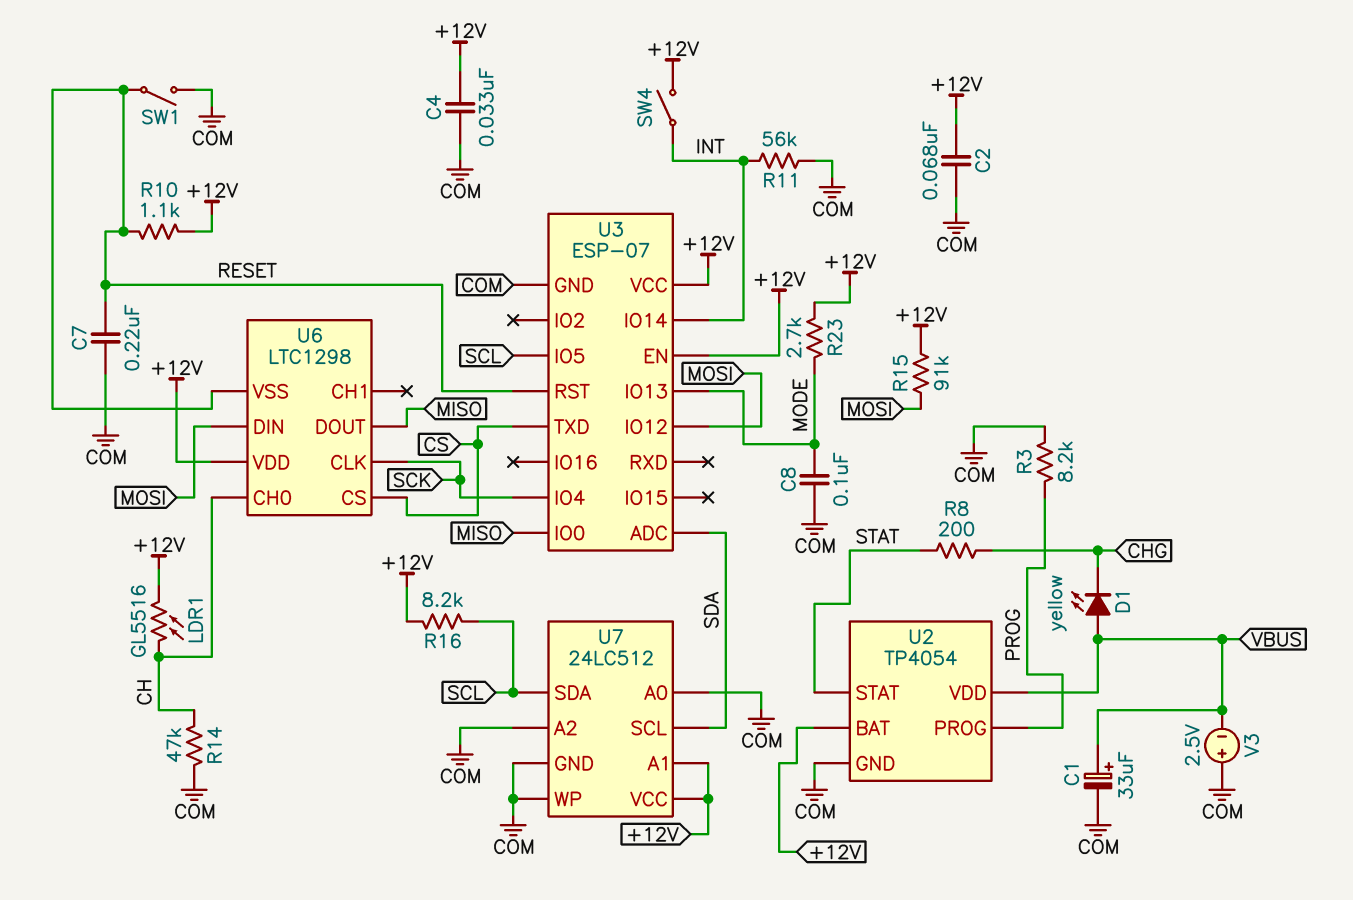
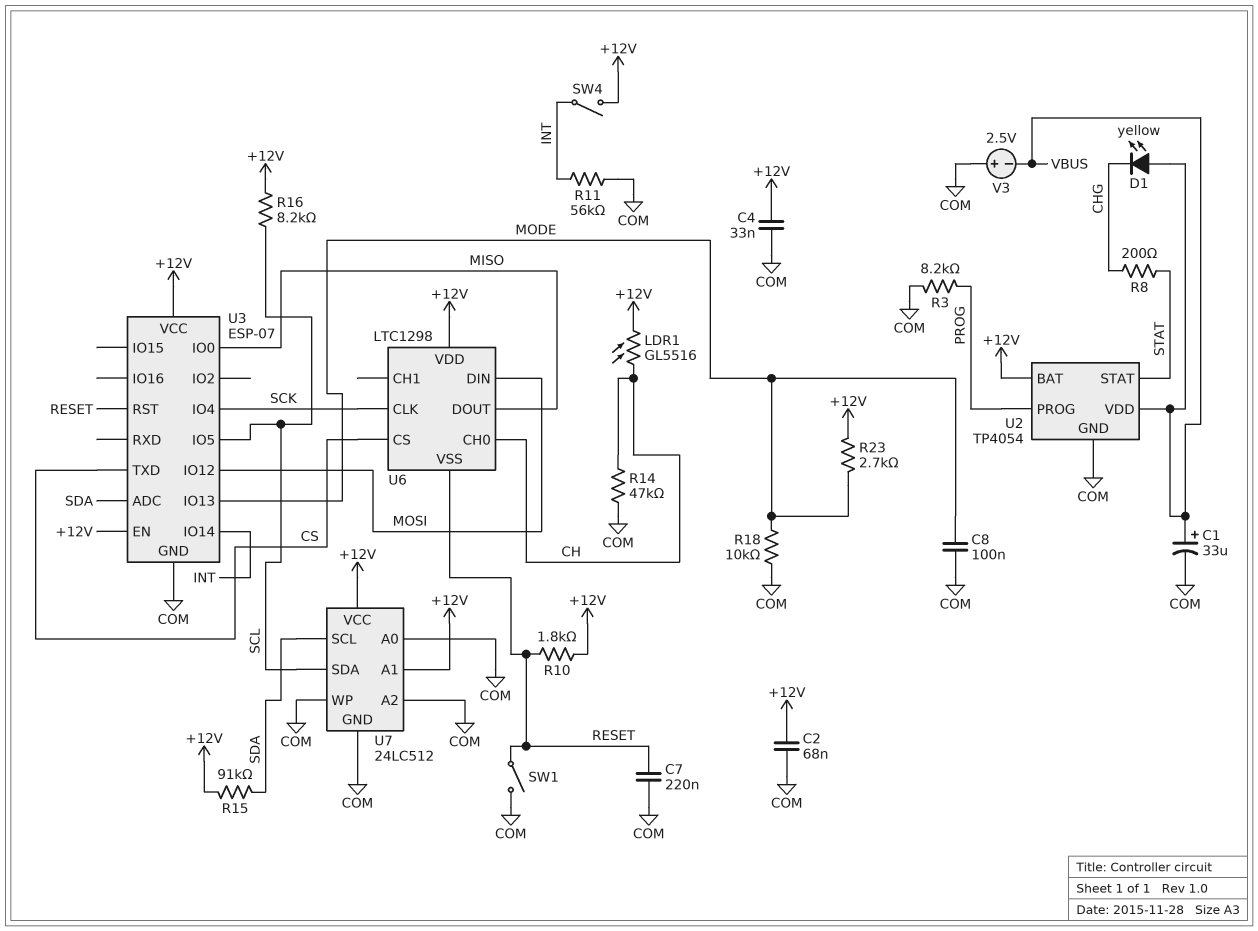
R10: 1.1k (+12V, RESET) -> 1.8k (+12V, RESET)
R15: 91k (+12V, MOSI) -> 91k (+12V, SDA)
R18: none -> 10k (COM, MODE)

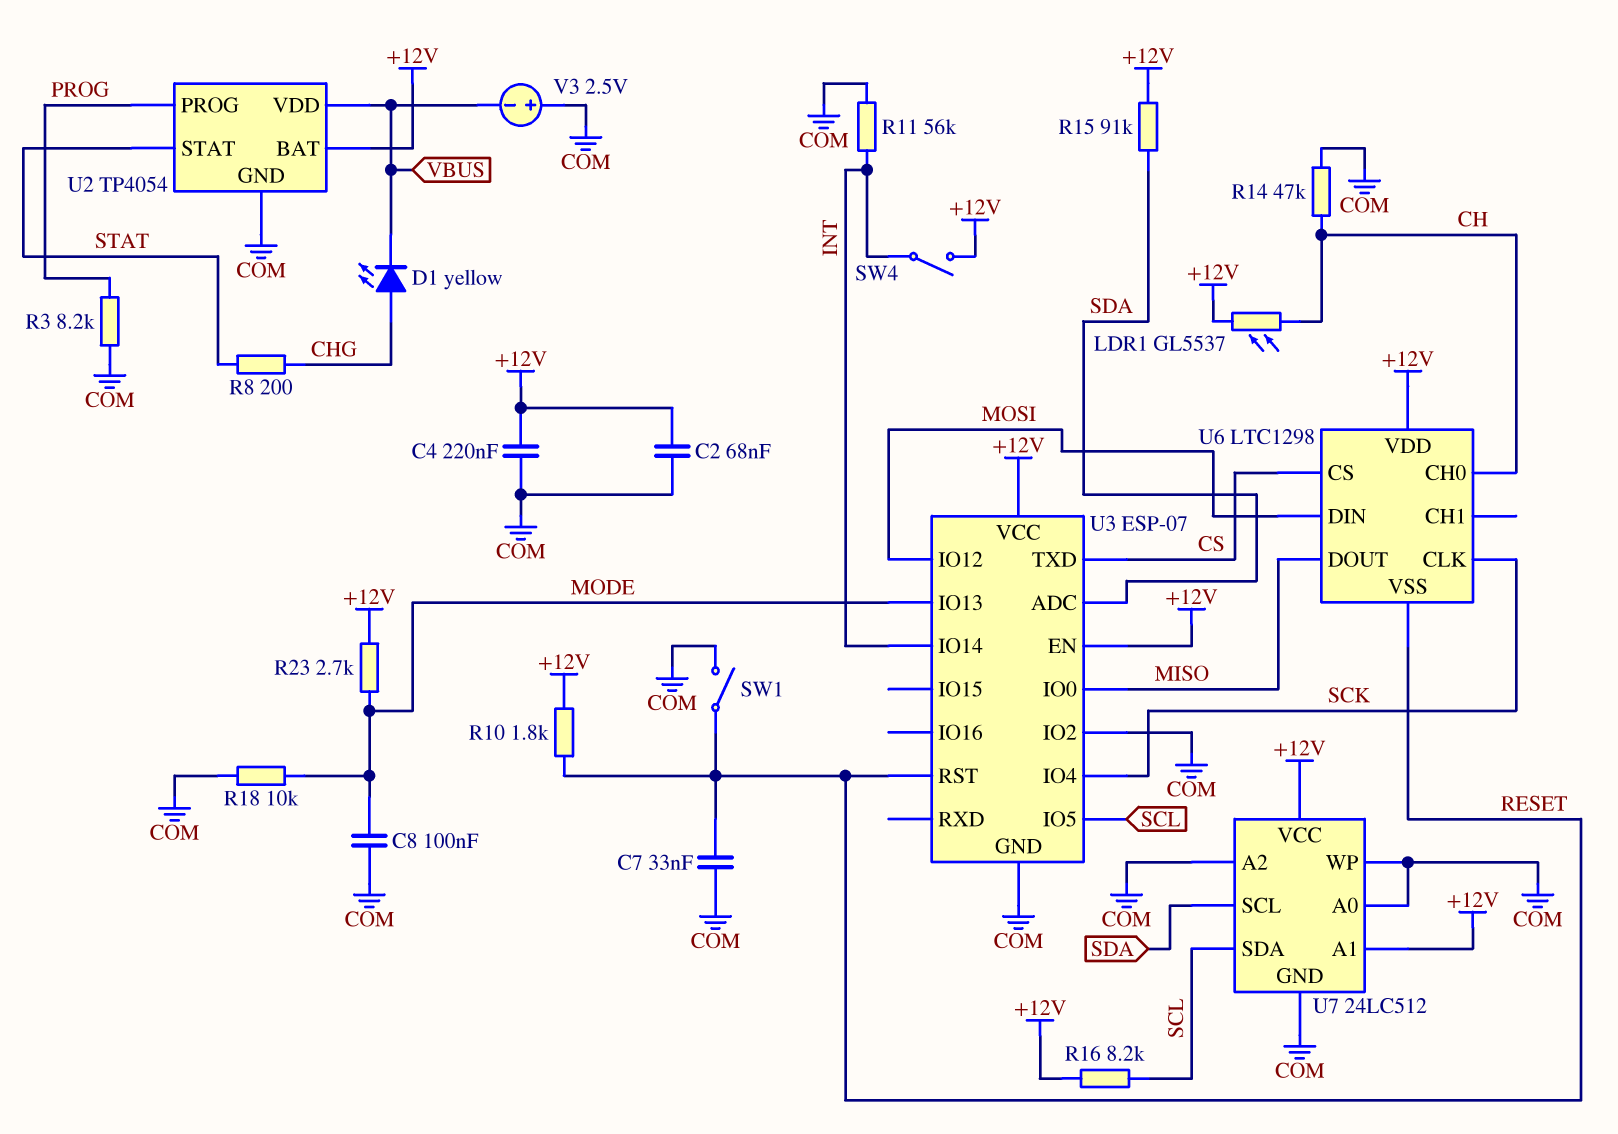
C1: 33uF (plus VBUS, minus COM) -> none
C4: 33nF (+12V, COM) -> 220nF (+12V, COM)
C7: 220nF (COM, RESET) -> 33nF (COM, RESET)
D1: LED yellow (A VBUS, K CHG) -> LED yellow (A CHG, K VBUS)
LDR1: GL5516 (+12V, CH) -> GL5537 (+12V, CH)
U3 pin IO2: none -> COM

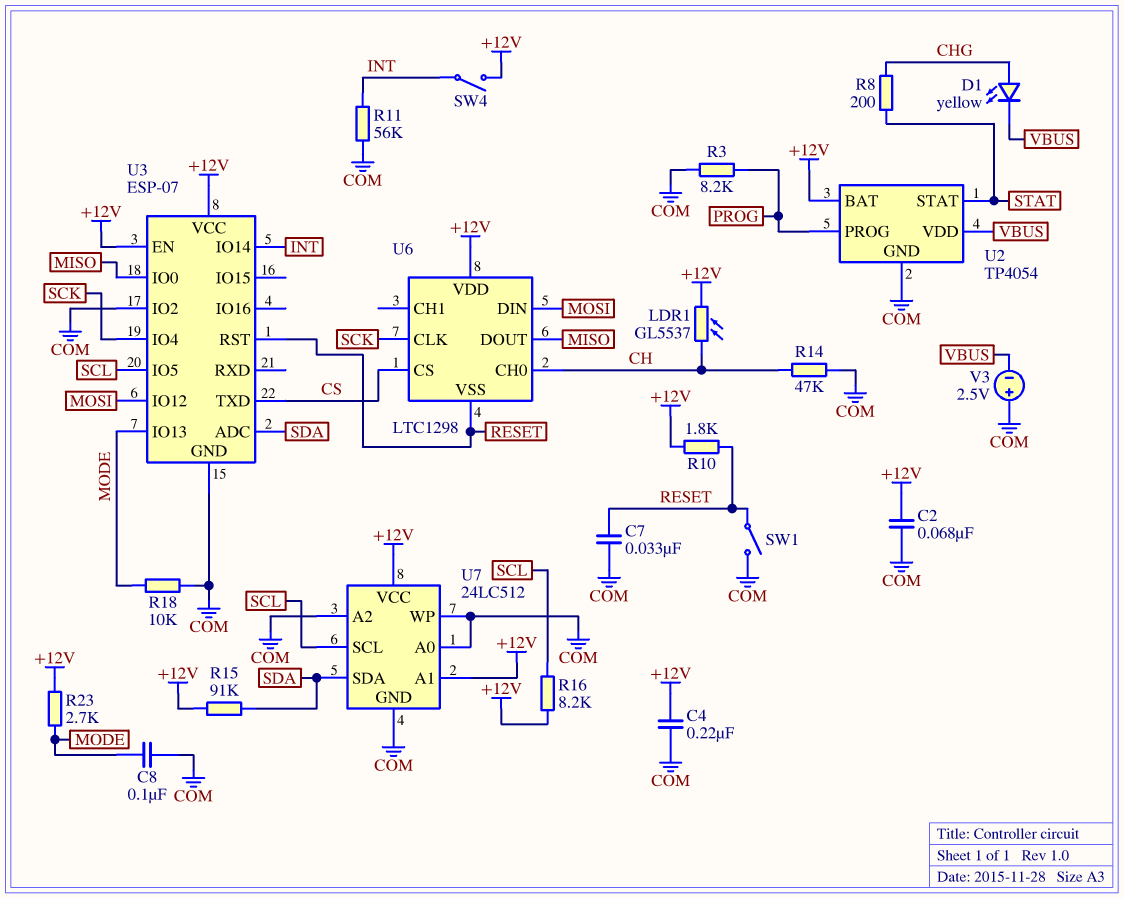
U7 pin SCL: SDA -> SCL
U7 pin SDA: SCL -> SDA

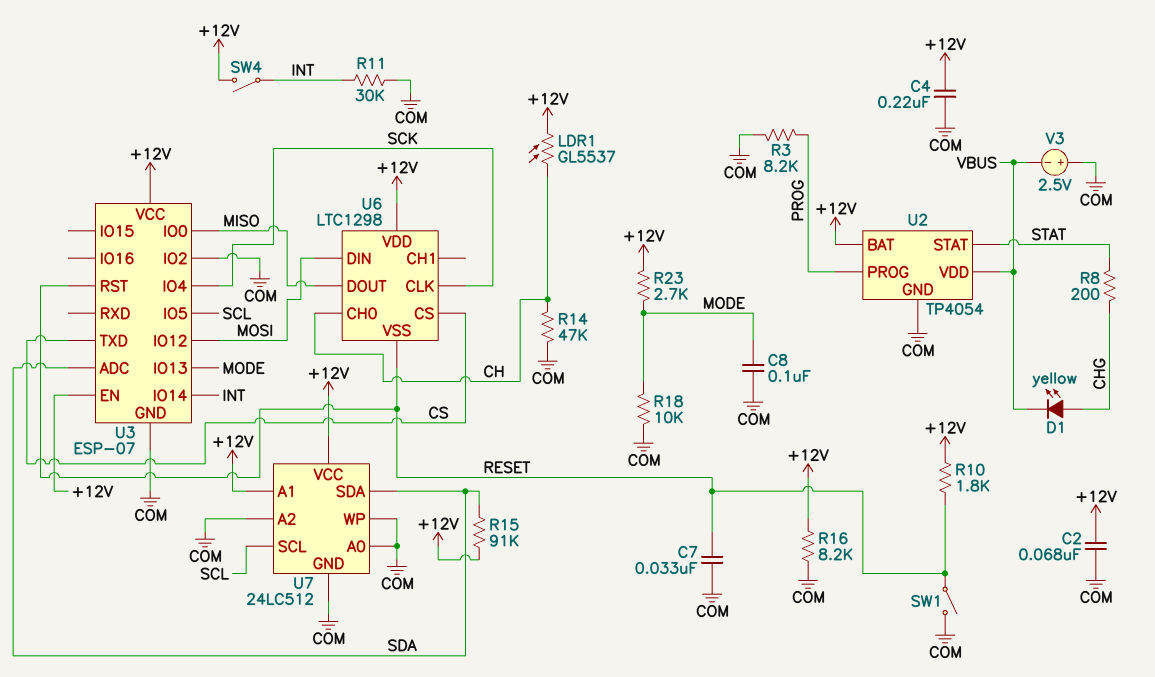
R11: 56k (COM, INT) -> 30k (COM, INT)
R16: 8.2k (+12V, SCL) -> 8.2k (+12V, COM)

